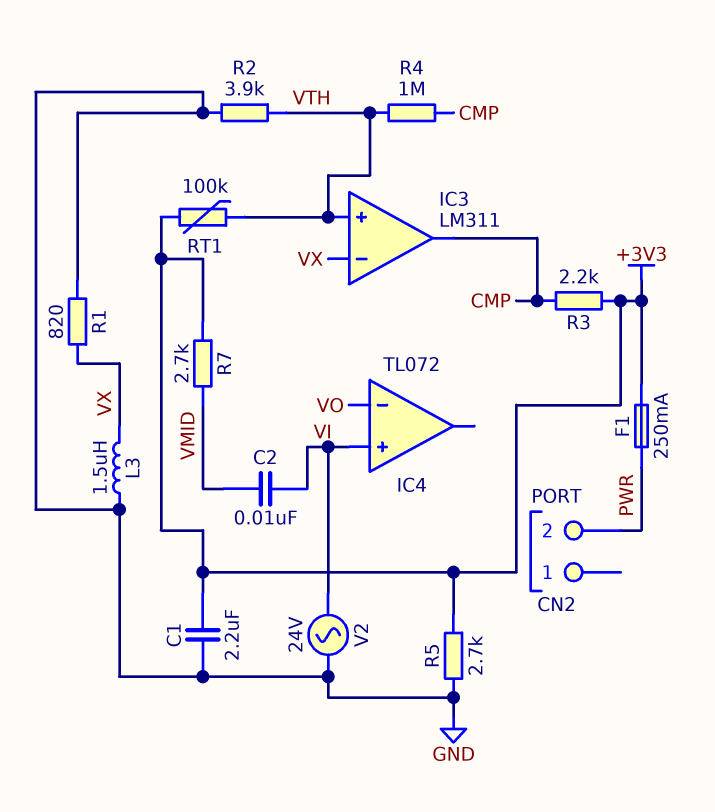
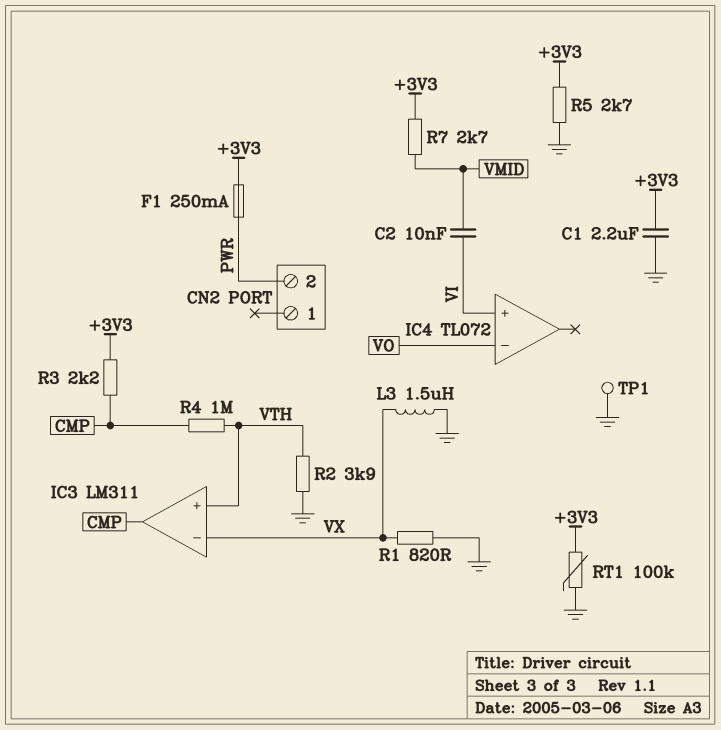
RT1: 100k (+3V3, VTH) -> 100k (+3V3, GND)
TP1: none -> test point (GND)
V2: AC 24V (GND, VI) -> none

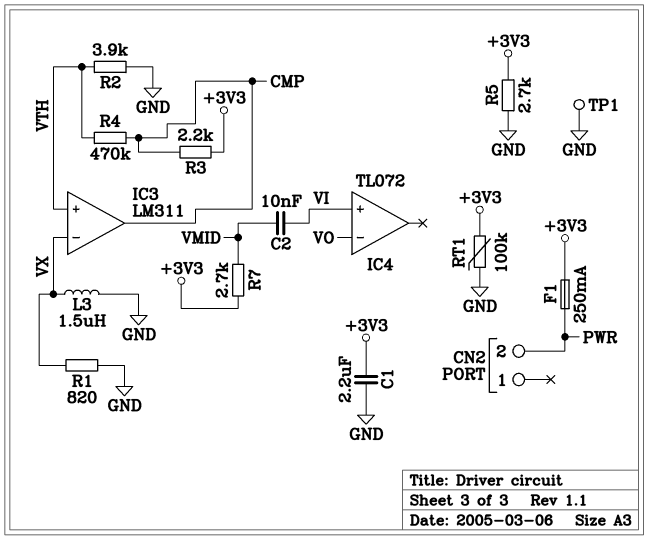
R4: 1M (CMP, VTH) -> 470k (CMP, VTH)

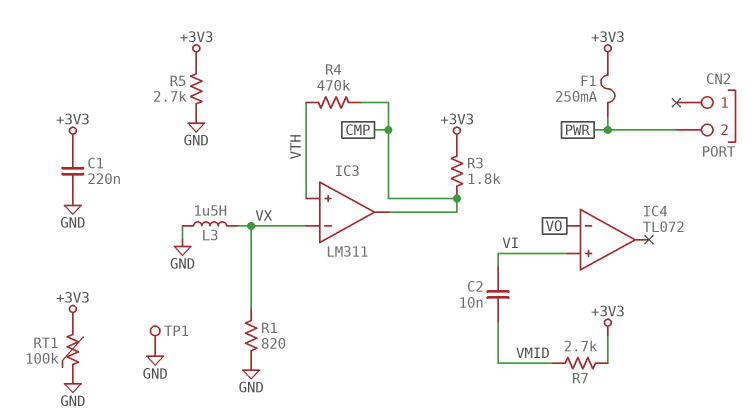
C1: 2.2uF (+3V3, GND) -> 220nF (+3V3, GND)
R2: 3.9k (GND, VTH) -> none
R3: 2.2k (+3V3, CMP) -> 1.8k (+3V3, CMP)

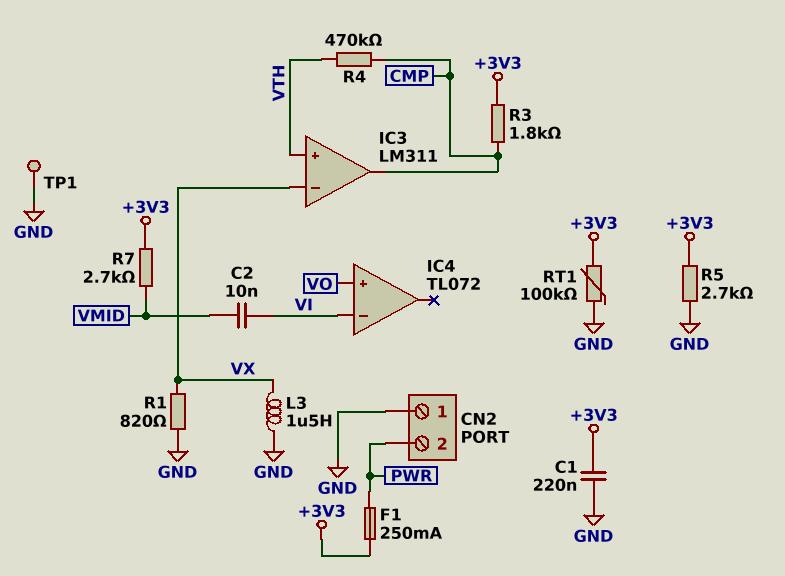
CN2 pin 1: none -> GND
IC4 pin in+: VI -> VO
IC4 pin in-: VO -> VI

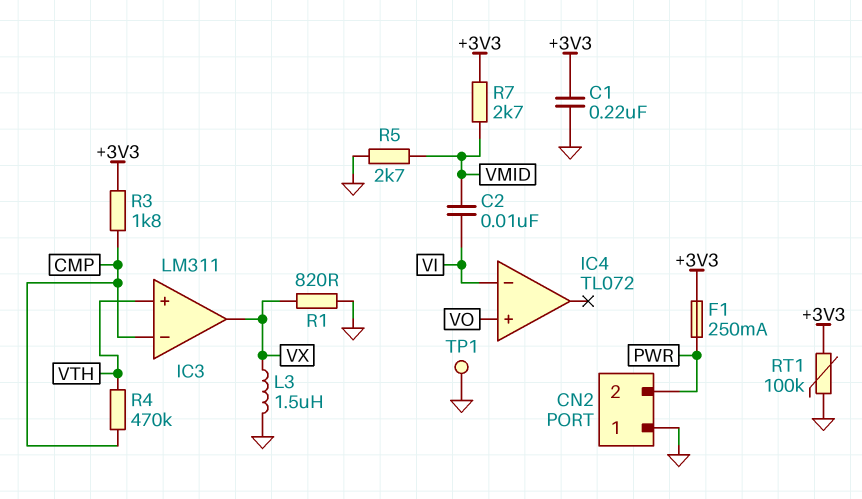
IC3 pin in-: VX -> CMP
IC3 pin out: CMP -> VX
R5: 2.7k (+3V3, GND) -> 2.7k (GND, VMID)

